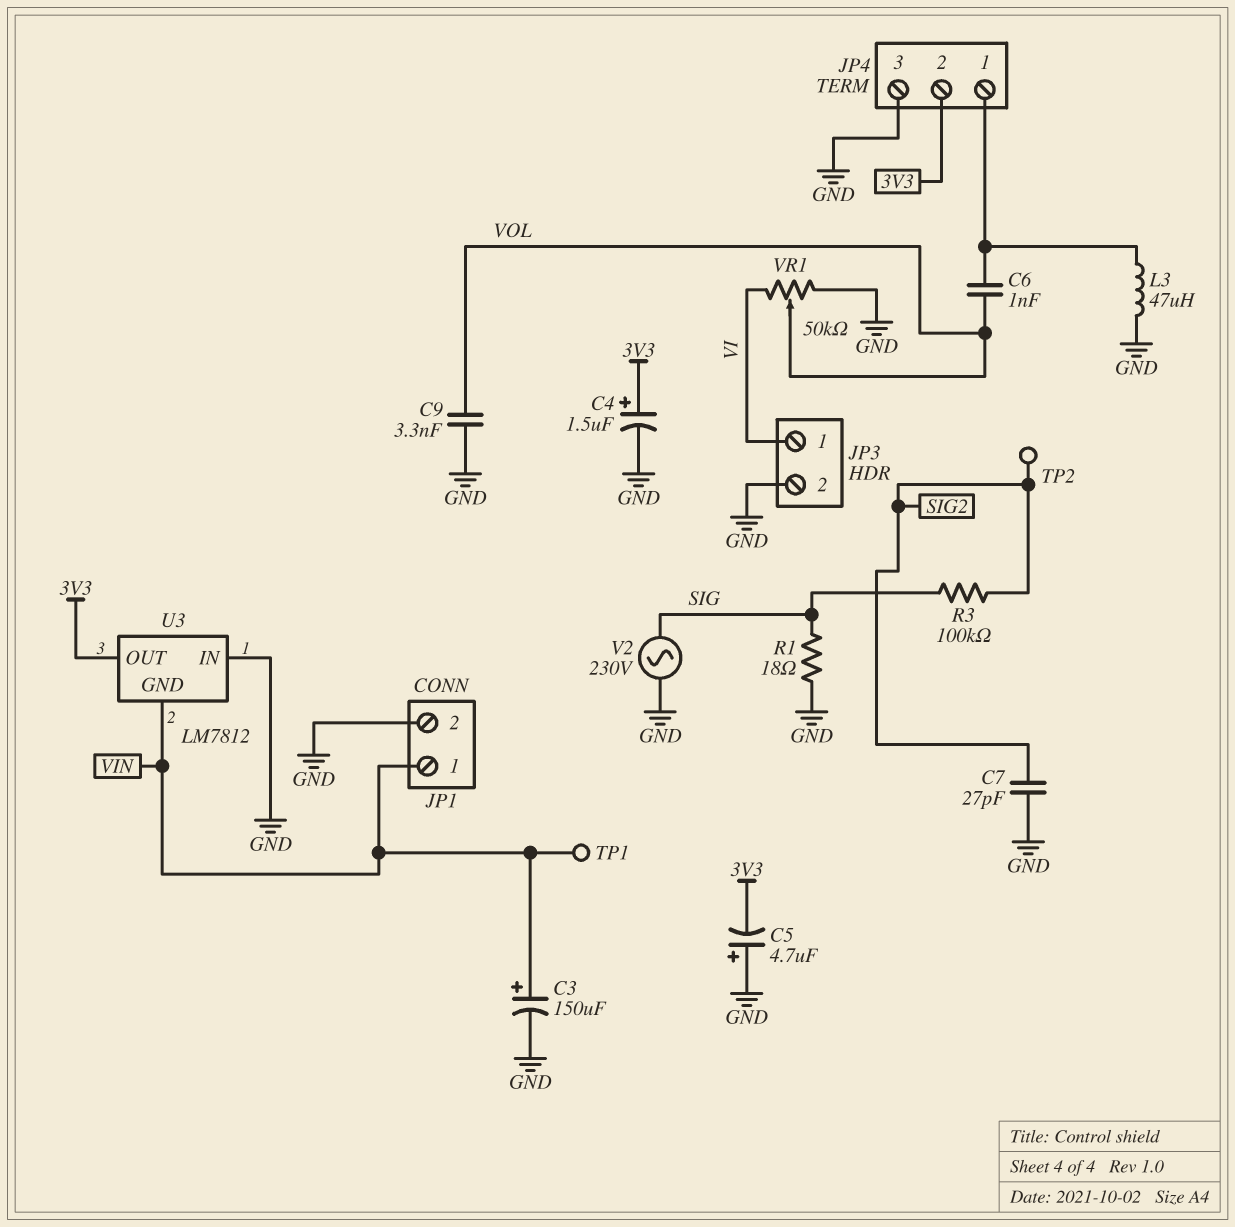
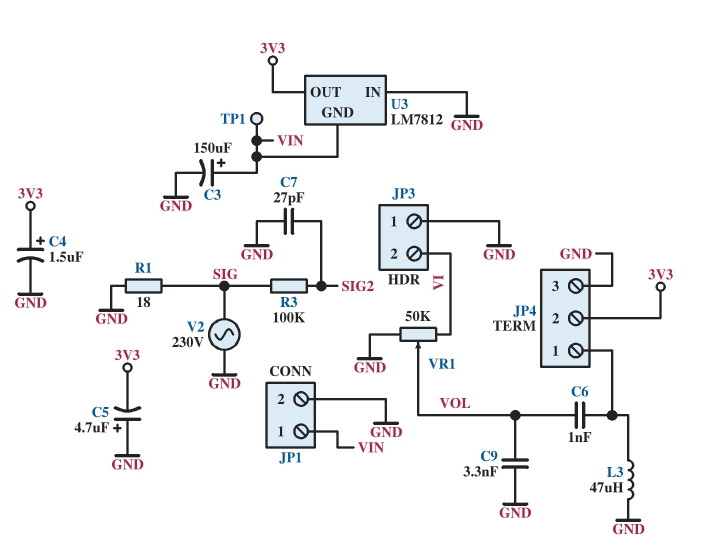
JP3 pin 1: VI -> GND
JP3 pin 2: GND -> VI
TP2: test point (SIG2) -> none

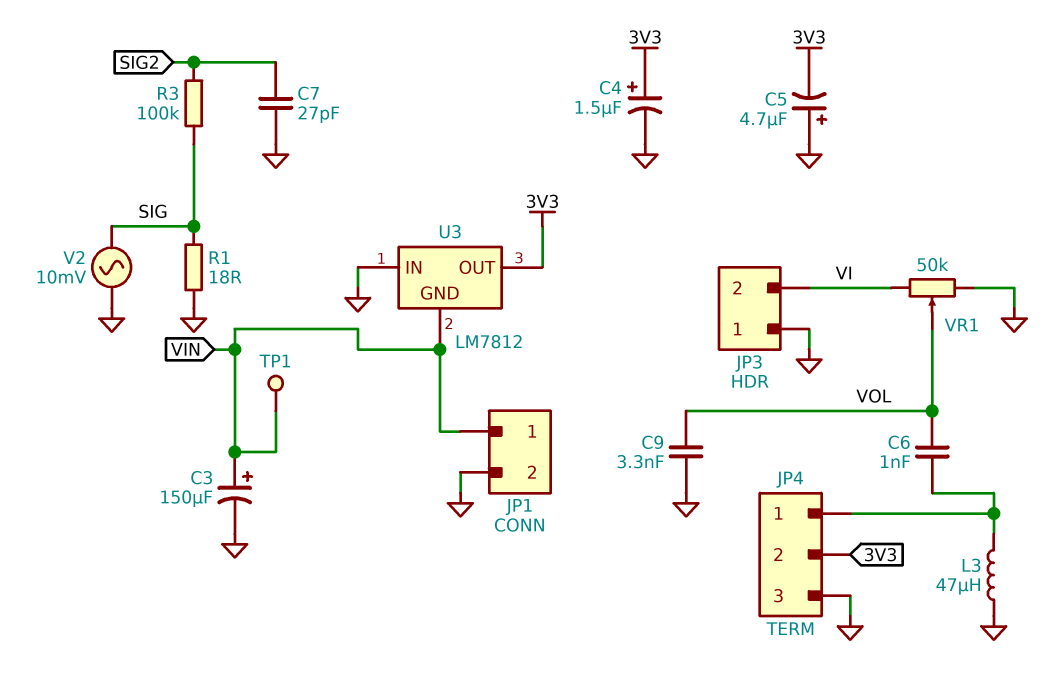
V2: AC 230V (GND, SIG) -> AC 10mV (GND, SIG)

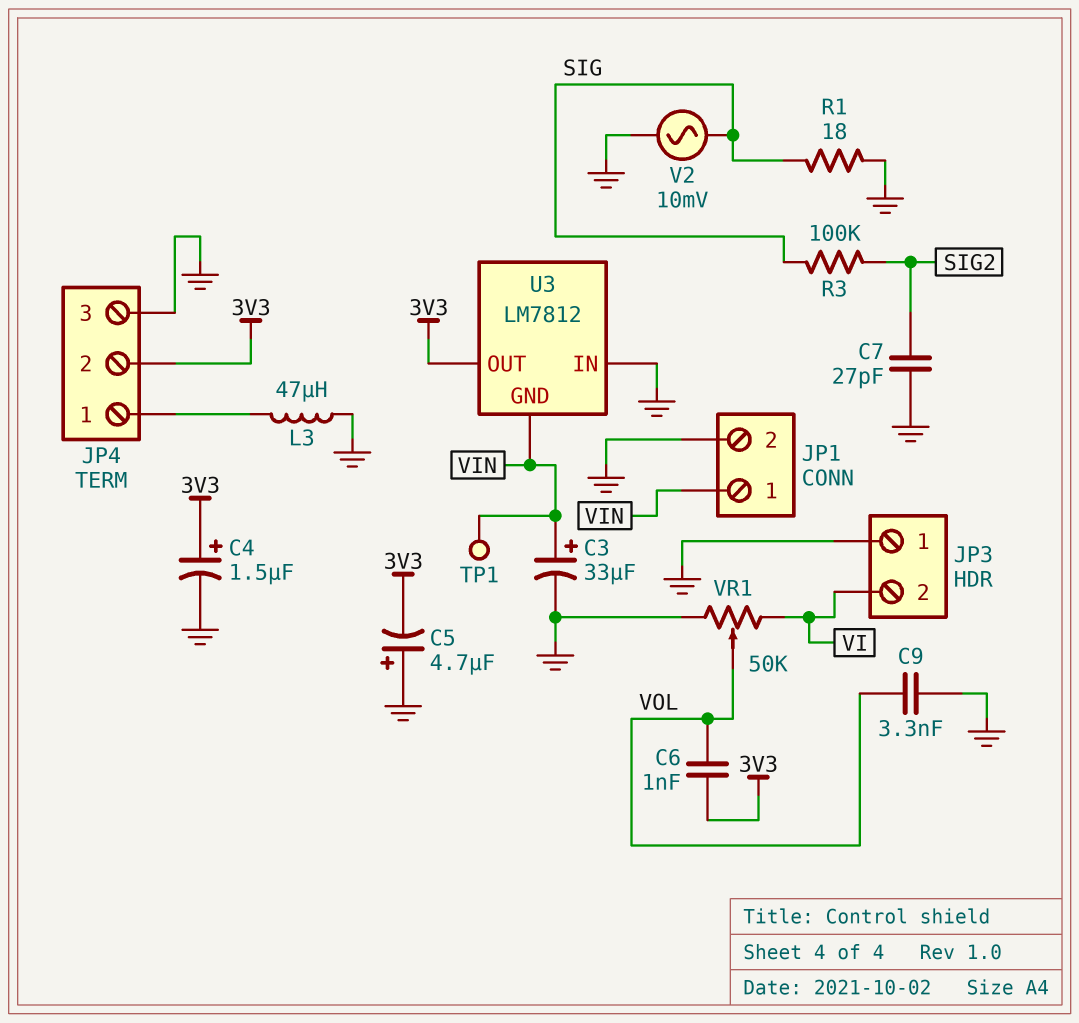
C3: 150uF (plus VIN, minus GND) -> 33uF (plus VIN, minus GND)
C6: 1nF (JP4/1, VOL) -> 1nF (3V3, VOL)

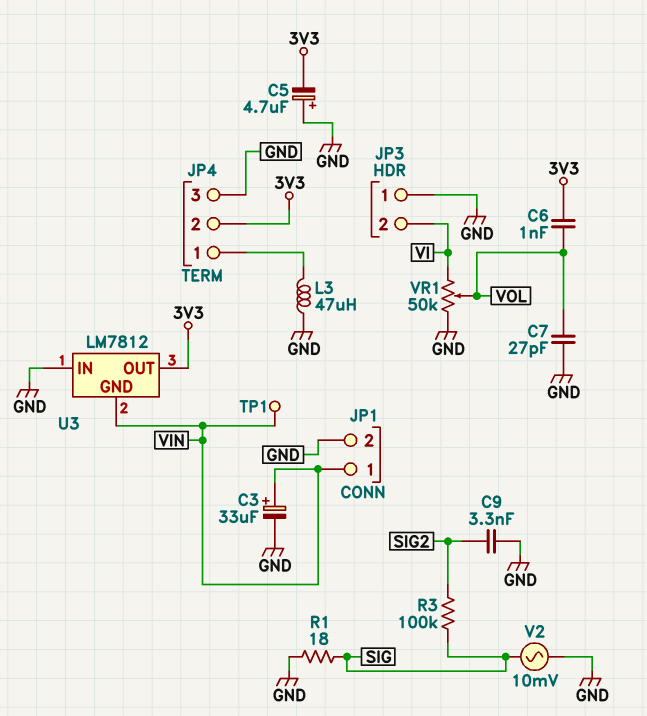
C4: 1.5uF (plus 3V3, minus GND) -> none
C7: 27pF (GND, SIG2) -> 27pF (GND, VOL)
C9: 3.3nF (GND, VOL) -> 3.3nF (GND, SIG2)

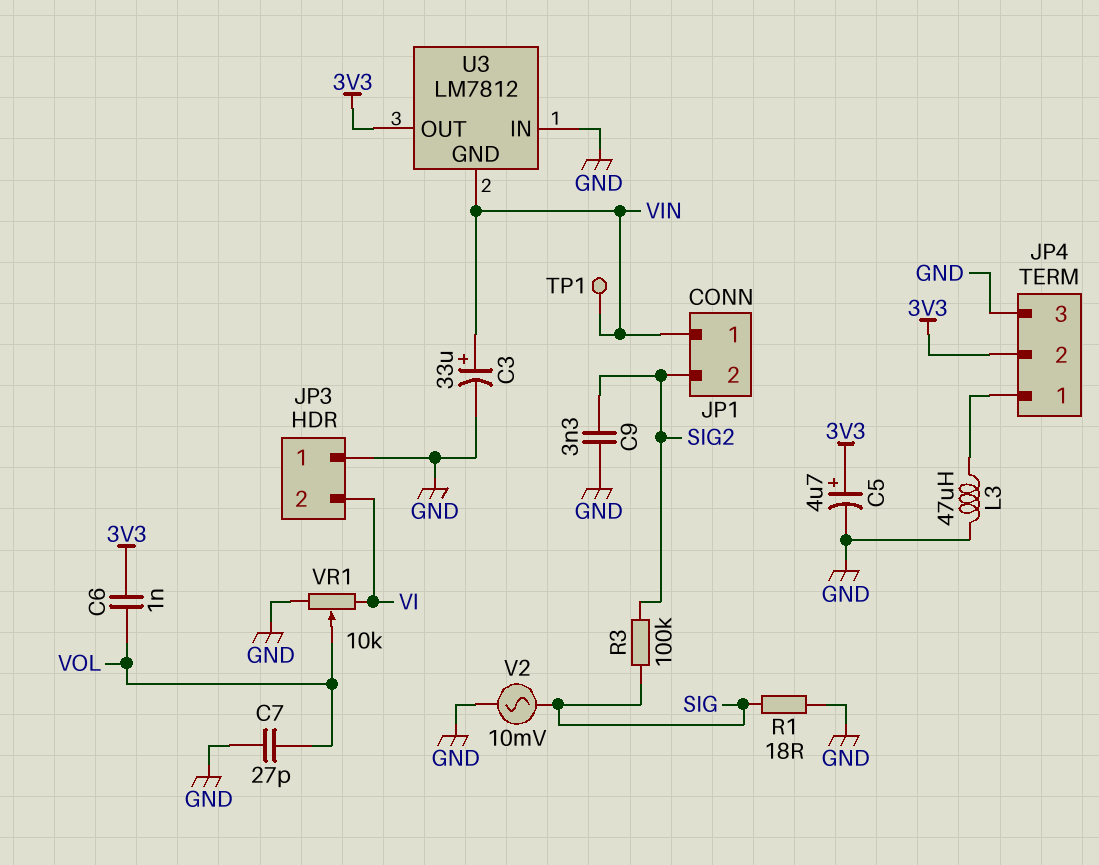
C5: 4.7uF (plus GND, minus 3V3) -> 4.7uF (plus 3V3, minus GND)
JP1 pin 2: GND -> SIG2
VR1: 50k (GND, VI, wiper VOL) -> 10k (GND, VI, wiper VOL)

